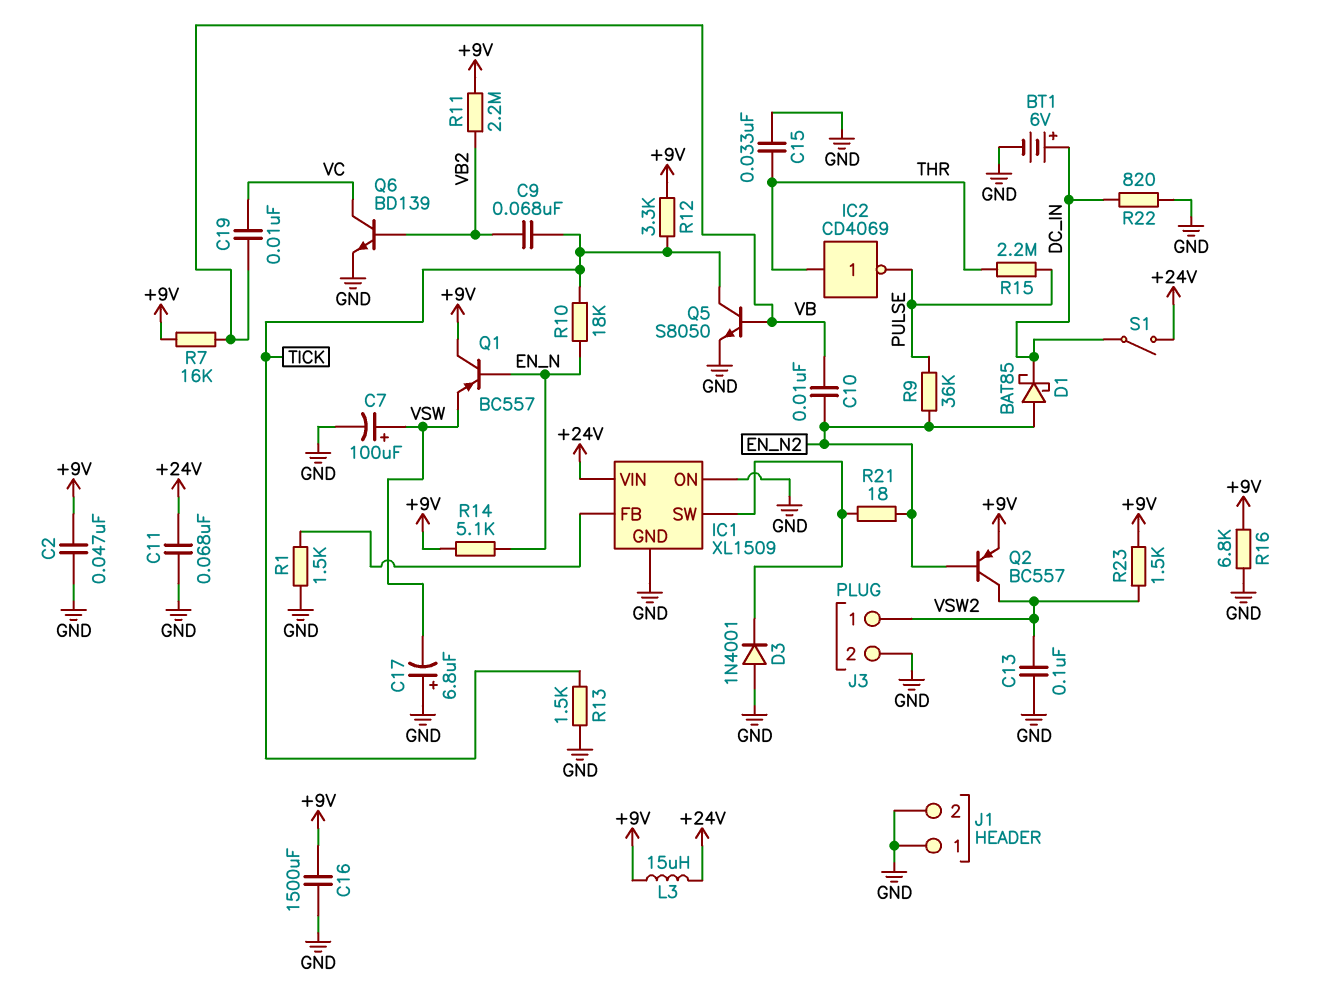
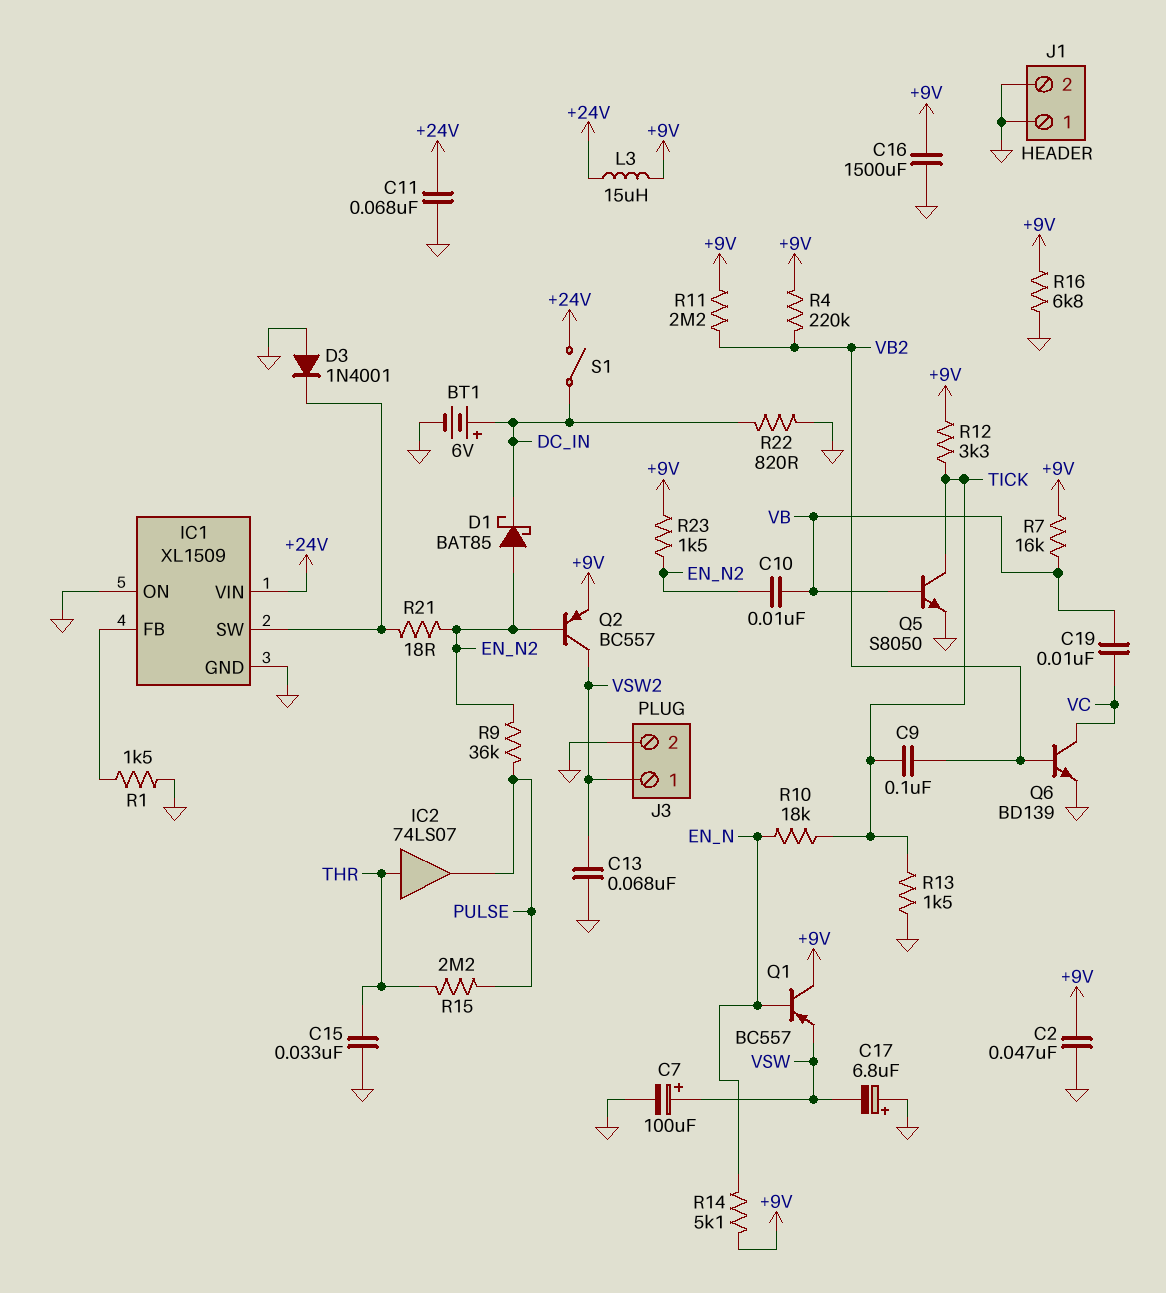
C9: 68nF (TICK, VB2) -> 100nF (TICK, VB2)
C13: 100nF (GND, VSW2) -> 68nF (GND, VSW2)
IC2: NOT CD4069 (in THR, out PULSE) -> buffer 74LS07 (in THR, out PULSE)
R4: none -> 220k (+9V, VB2)
R23: 1.5k (+9V, VSW2) -> 1.5k (+9V, EN_N2)

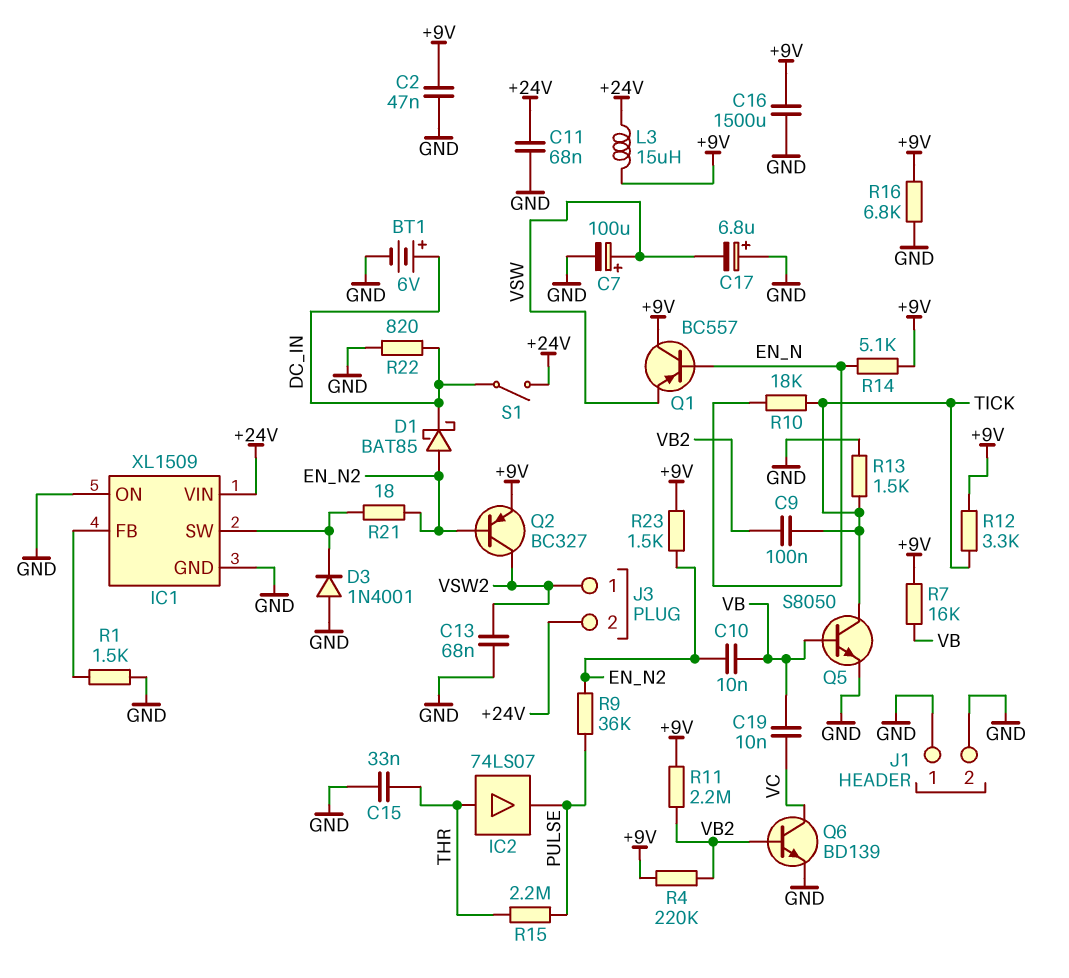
J3 pin 2: GND -> +24V
Q2: PNP BC557 (B EN_N2, C VSW2, E +9V) -> PNP BC327 (B EN_N2, C VSW2, E +9V)

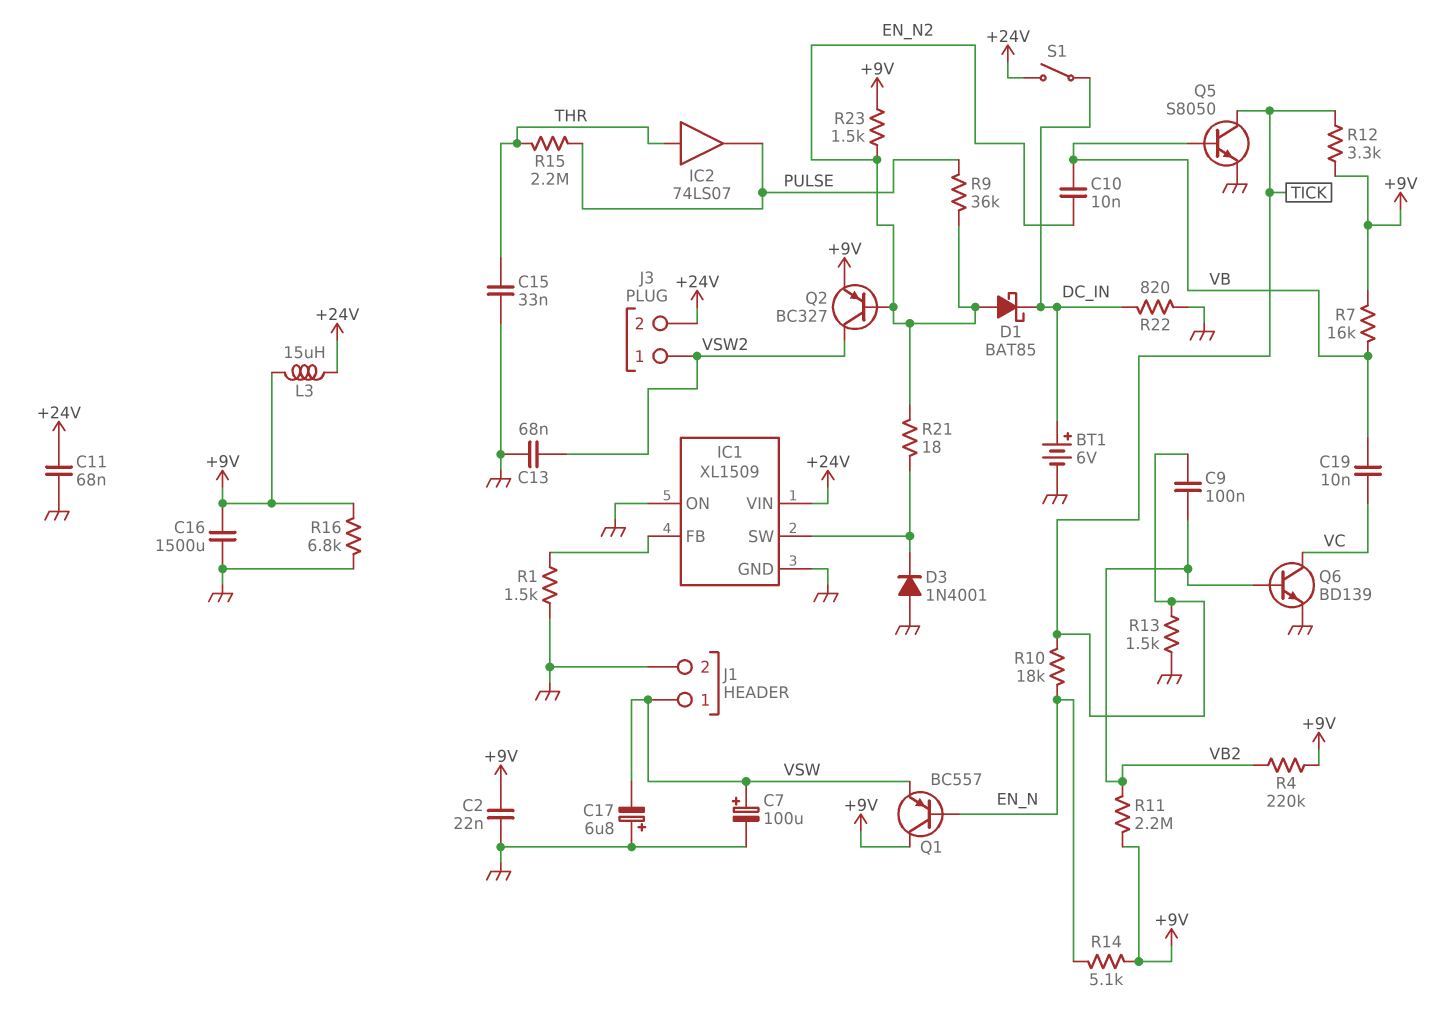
C2: 47nF (+9V, GND) -> 22nF (+9V, GND)
J1 pin 1: GND -> VSW

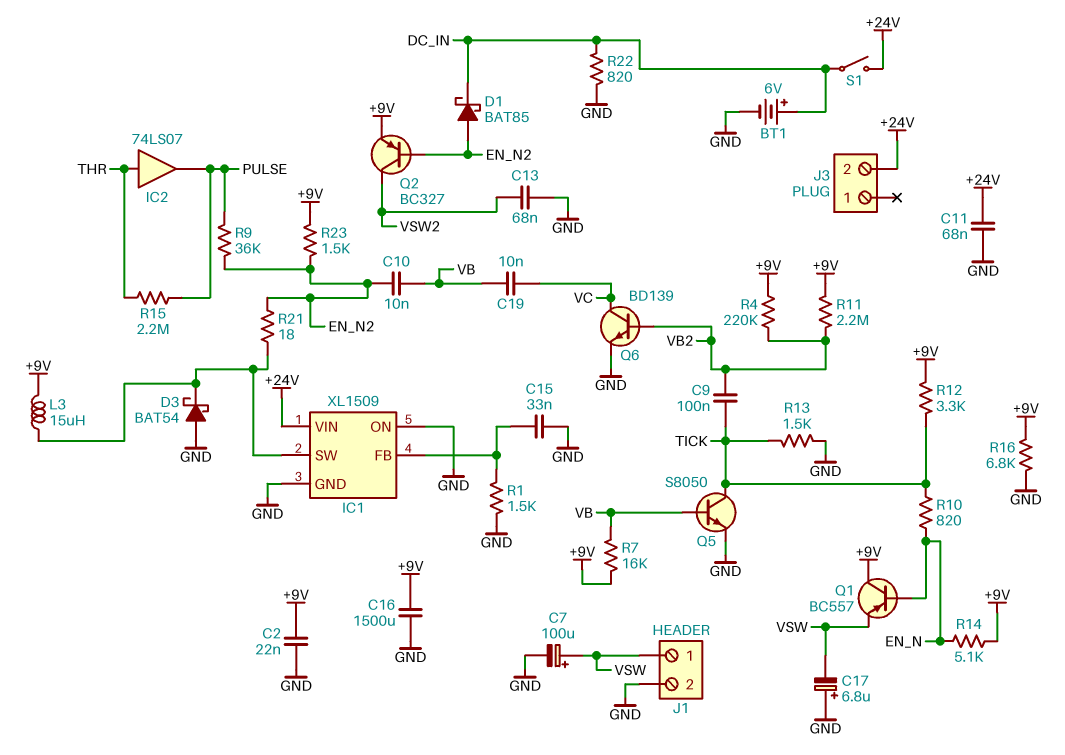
C15: 33nF (GND, THR) -> 33nF (GND, IC1/FB)
D3: diode 1N4001 (A GND, K IC1/SW) -> schottky BAT54 (A GND, K IC1/SW)
J3 pin 1: VSW2 -> none
L3: 15uH (+9V, +24V) -> 15uH (+9V, IC1/SW)
R10: 18k (EN_N, TICK) -> 820 (EN_N, TICK)

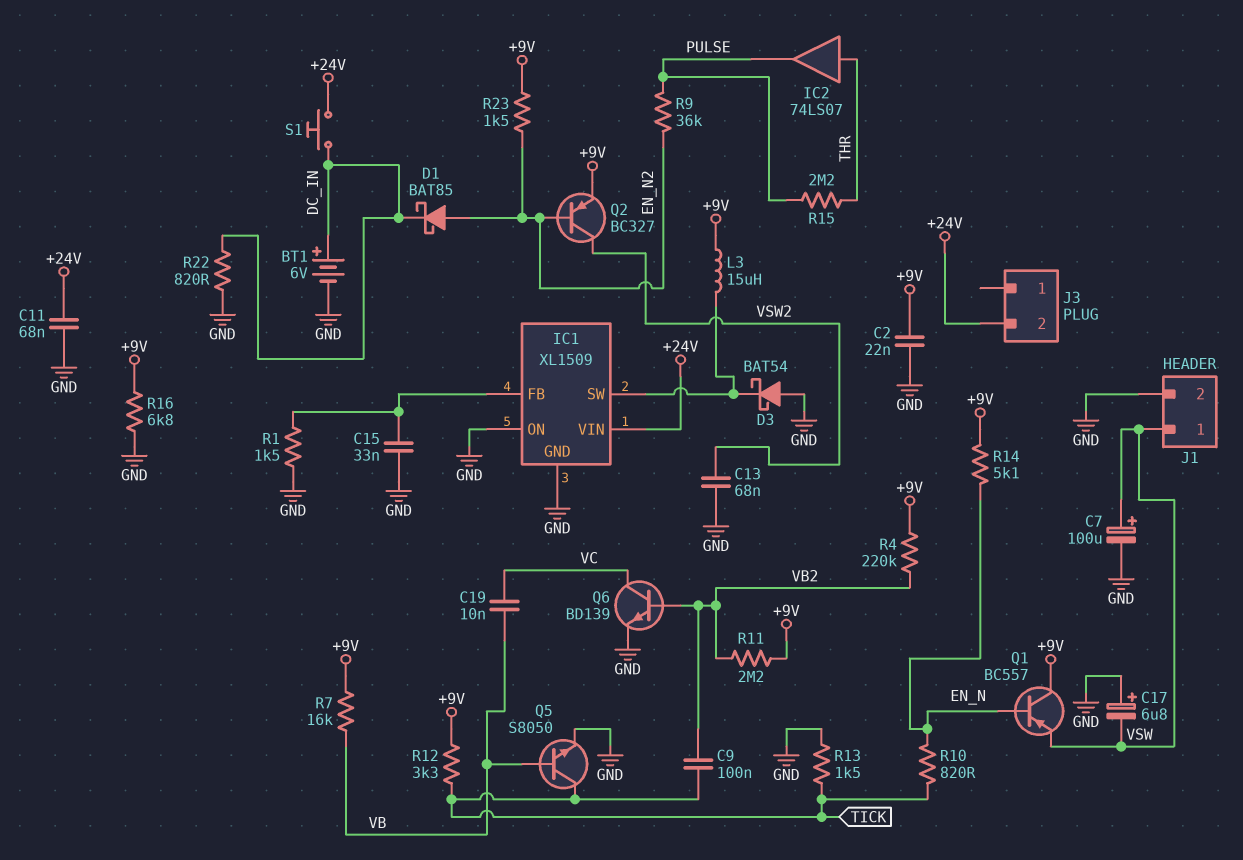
C10: 10nF (EN_N2, VB) -> none
C16: 1500uF (+9V, GND) -> none
R21: 18 (EN_N2, IC1/SW) -> none
S1: switch (+24V, DC_IN) -> button (+24V, DC_IN)

